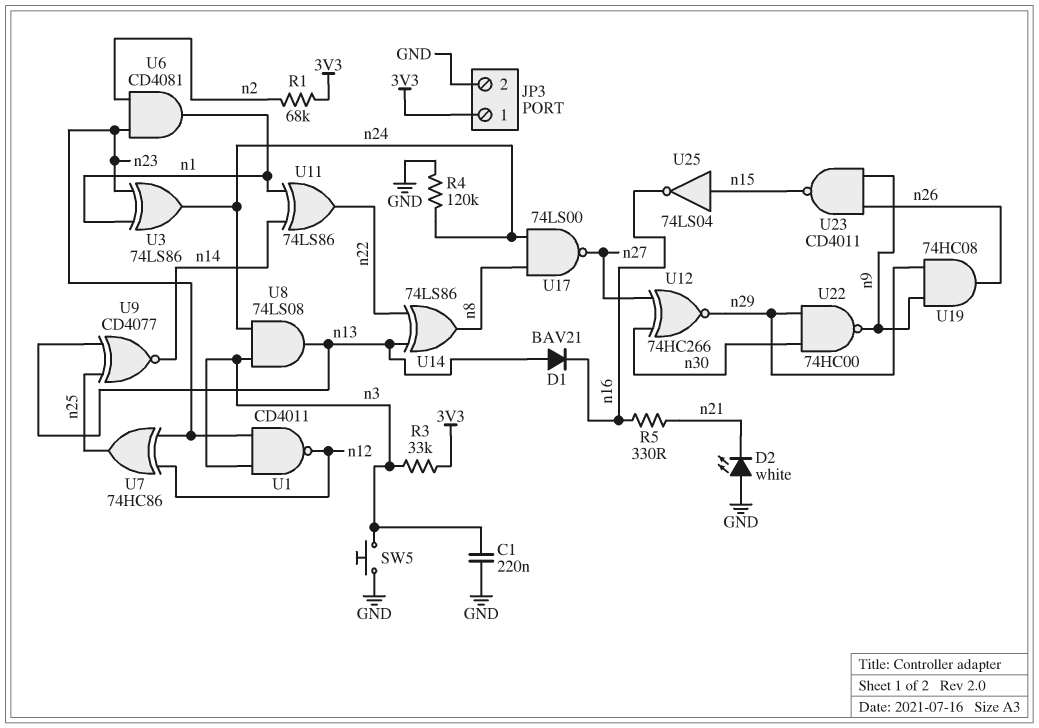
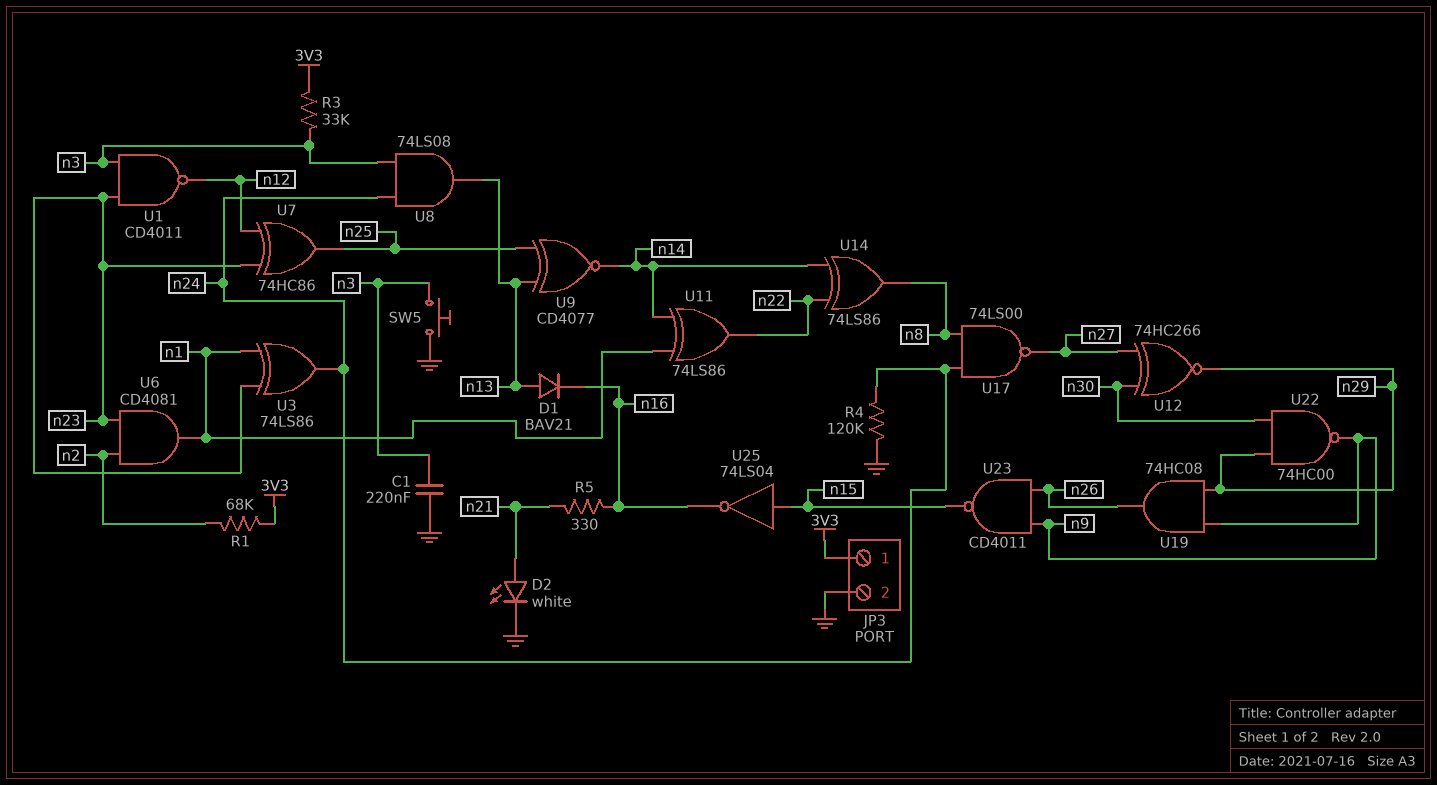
D2: LED white (A GND, K n21) -> LED white (A n21, K GND)
U14: XOR 74LS86 (in n13, in n22, out n8) -> XOR 74LS86 (in n14, in n22, out n8)

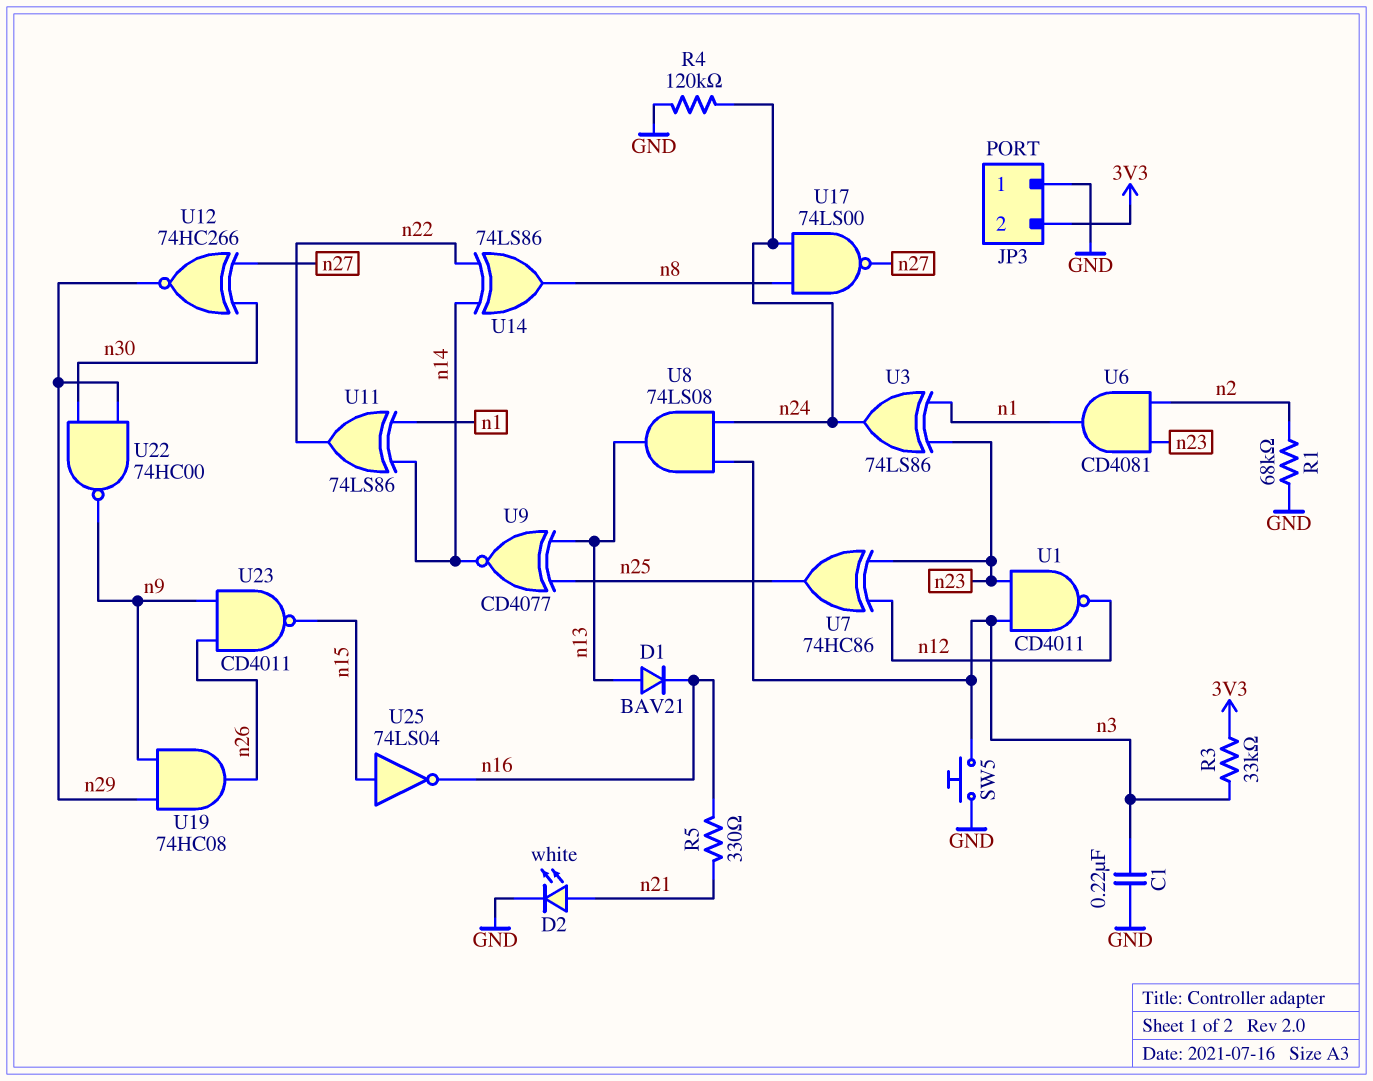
JP3 pin 1: 3V3 -> GND
JP3 pin 2: GND -> 3V3
R1: 68k (3V3, n2) -> 68k (GND, n2)

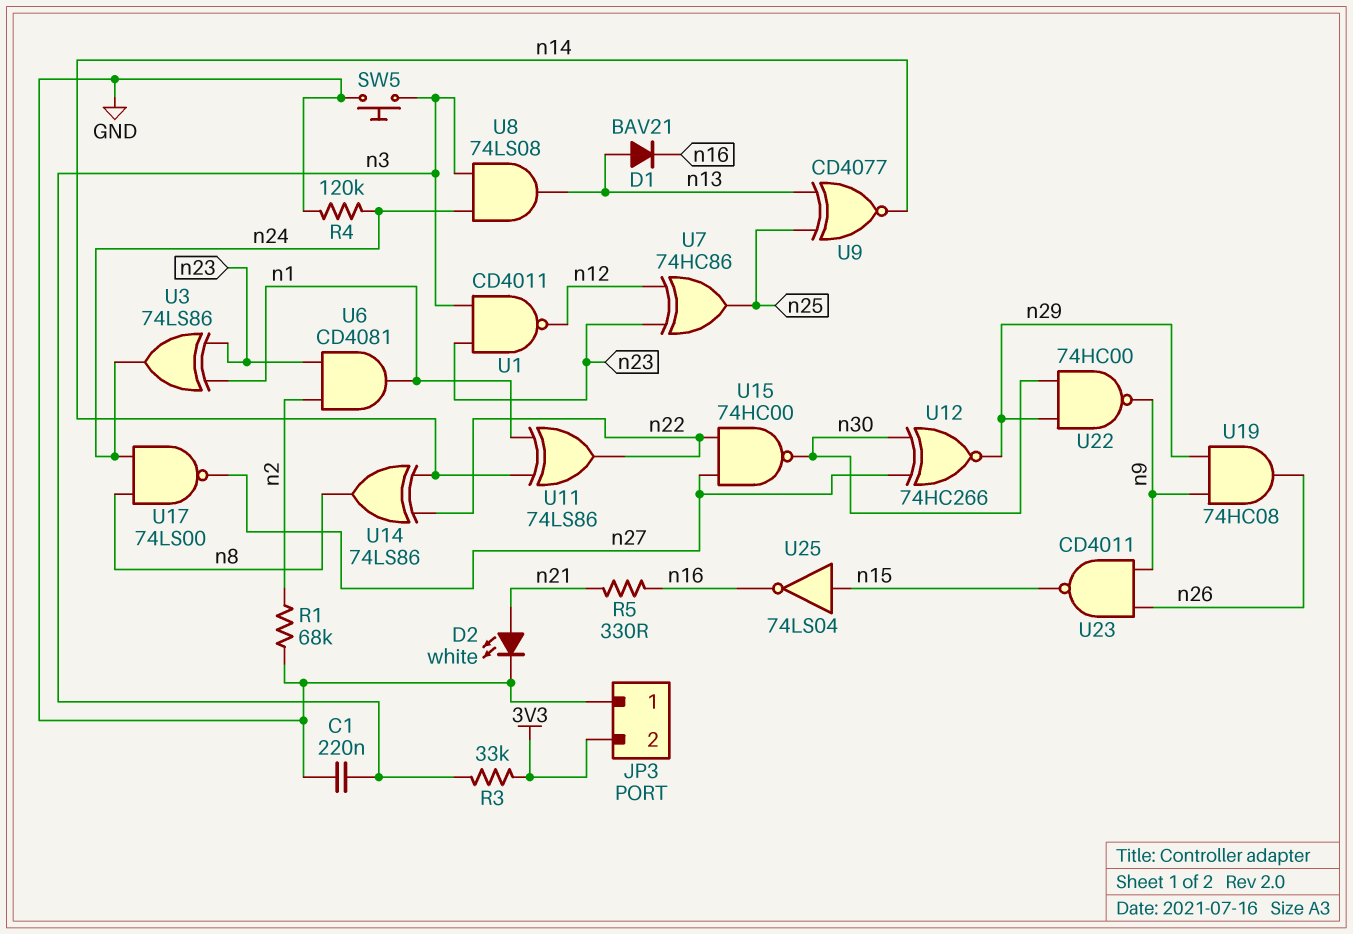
U15: none -> NAND 74HC00 (in n22, in n27, out n30)

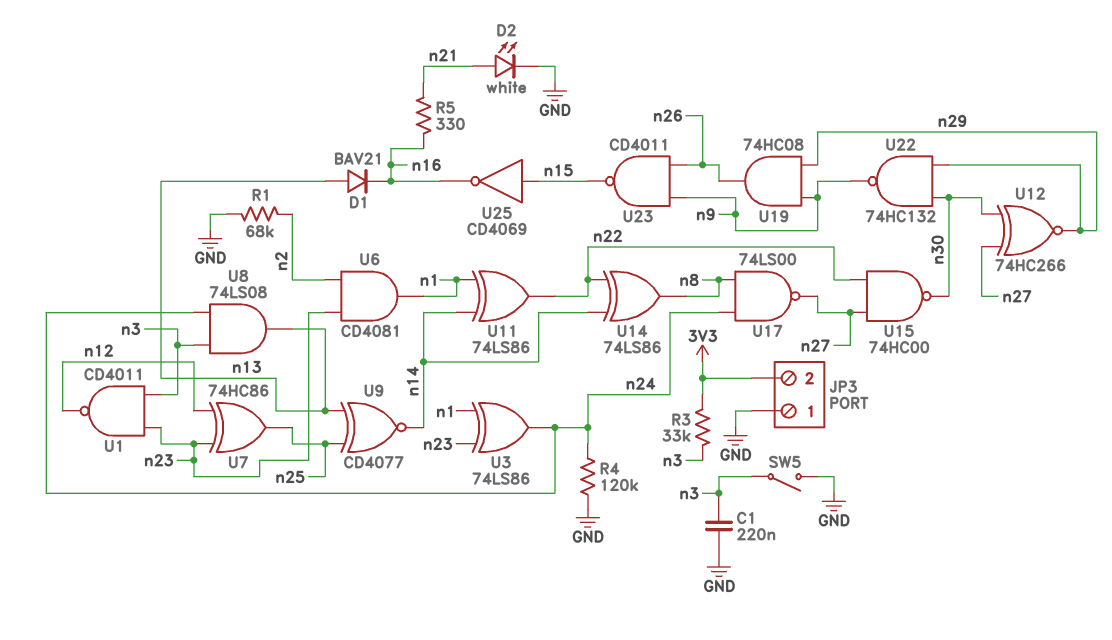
SW5: button (GND, n3) -> switch (GND, n3)
U22: NAND 74HC00 (in n29, in n30, out n9) -> NAND 74HC132 (in n29, in n30, out n9)
U25: NOT 74LS04 (in n15, out n16) -> NOT CD4069 (in n15, out n16)

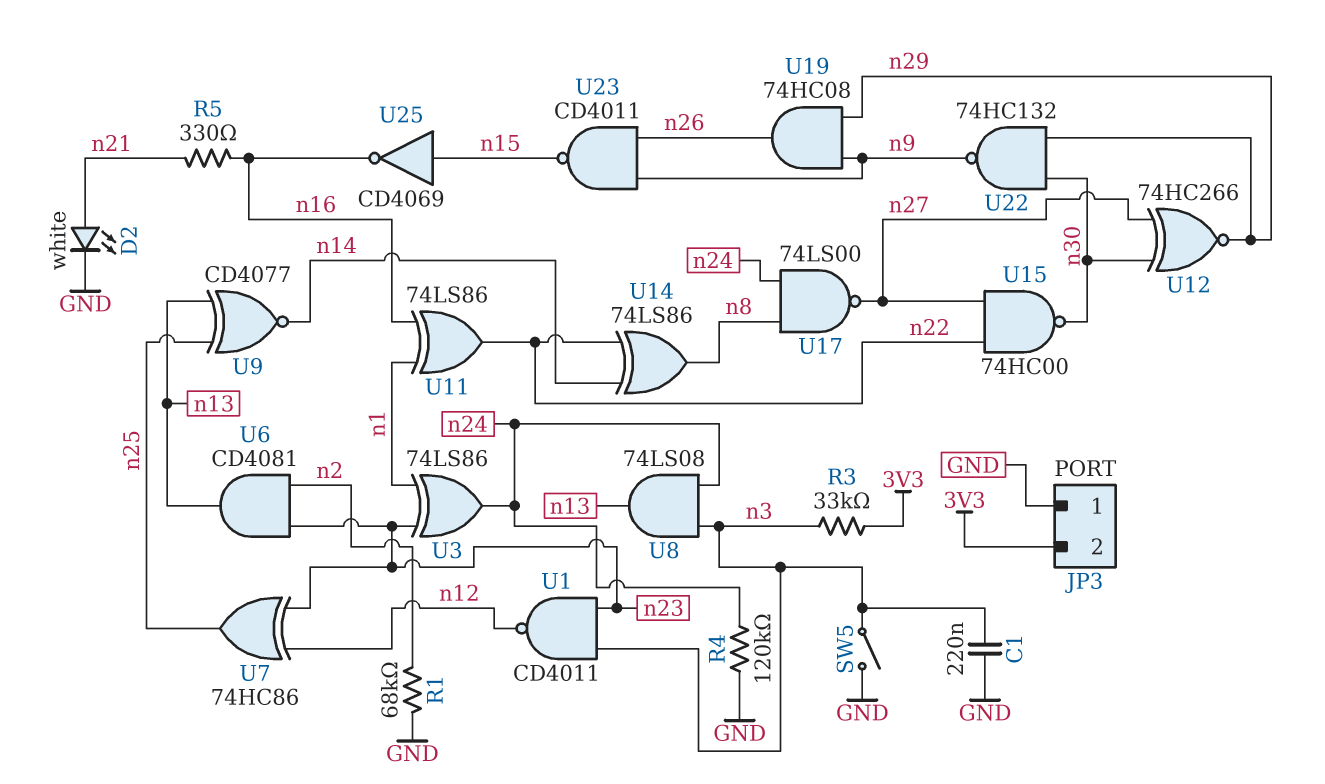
D1: diode BAV21 (A n13, K n16) -> none
U6: AND CD4081 (in n2, in n23, out n1) -> AND CD4081 (in n2, in n23, out n13)
U11: XOR 74LS86 (in n1, in n14, out n22) -> XOR 74LS86 (in n1, in n16, out n22)

